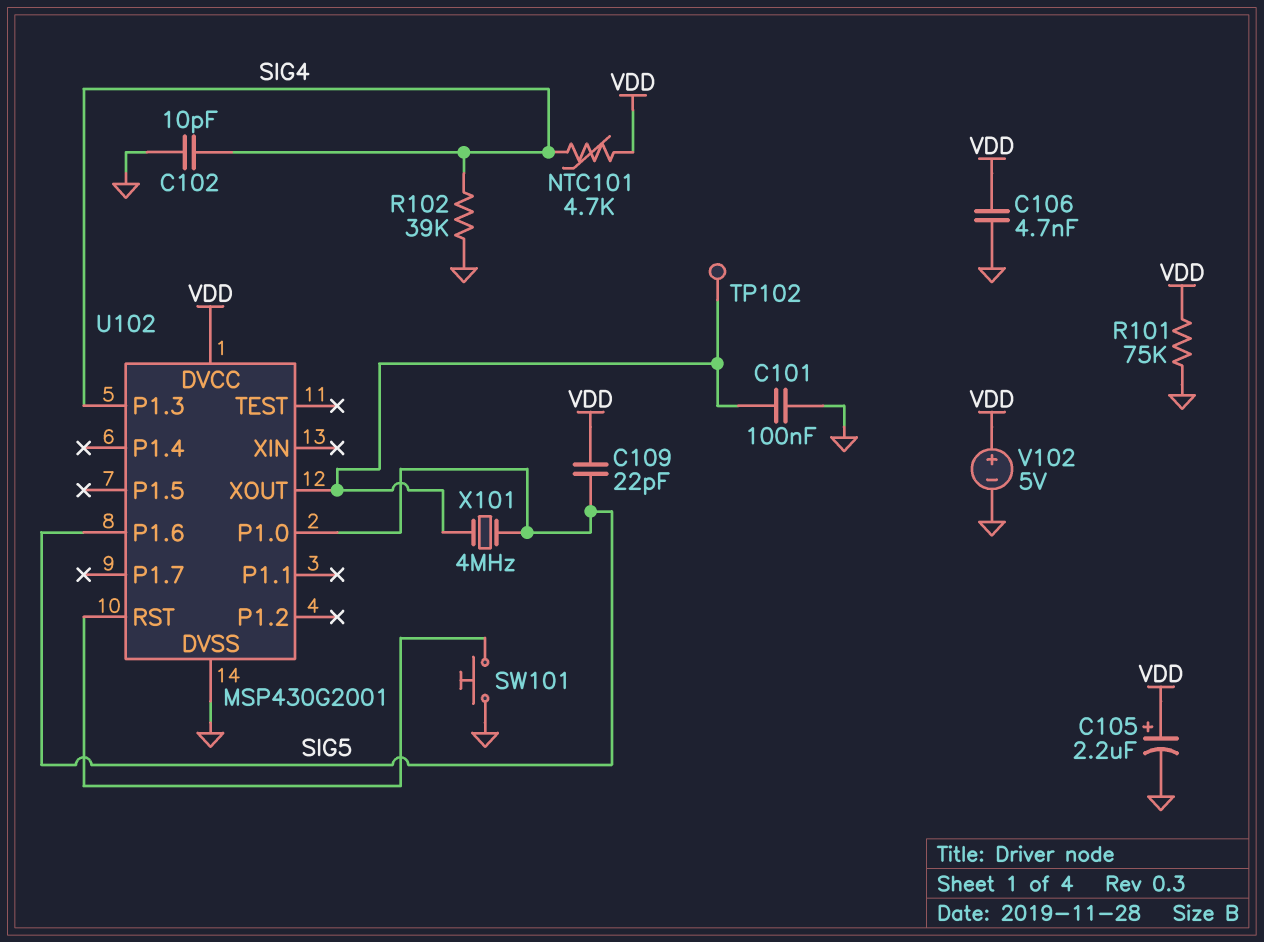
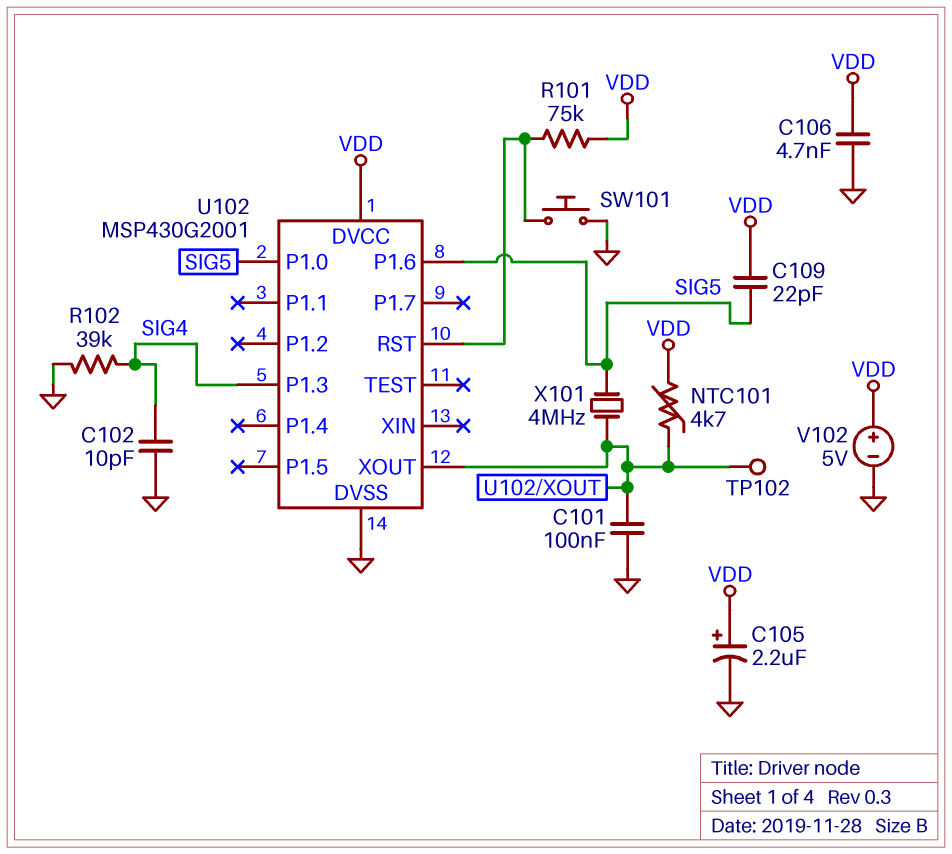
NTC101: 4.7k (SIG4, VDD) -> 4.7k (U102/XOUT, VDD)
R101: 75k (GND, VDD) -> 75k (U102/RST, VDD)

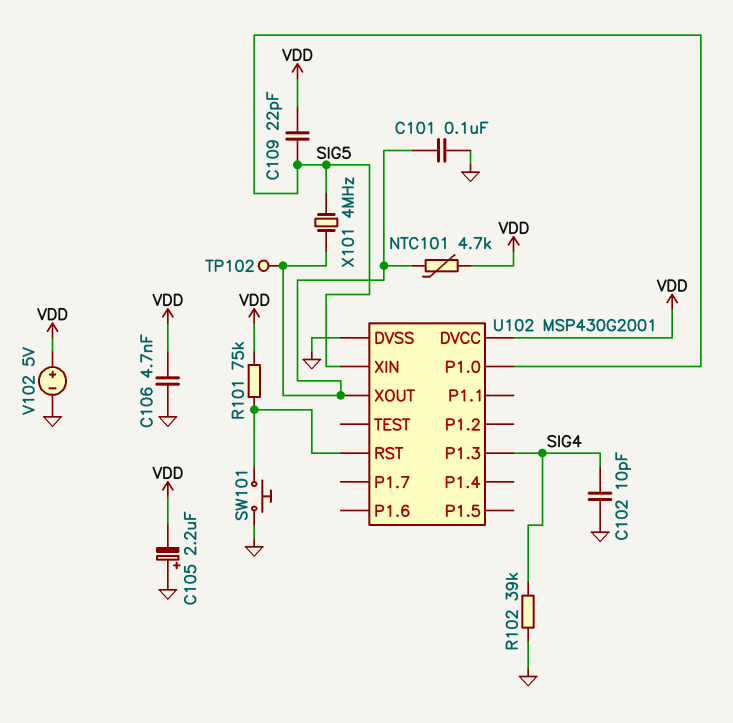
C105: 2.2uF (plus VDD, minus GND) -> 2.2uF (plus GND, minus VDD)
U102 pin P1.6: SIG5 -> none
U102 pin XIN: none -> SIG5

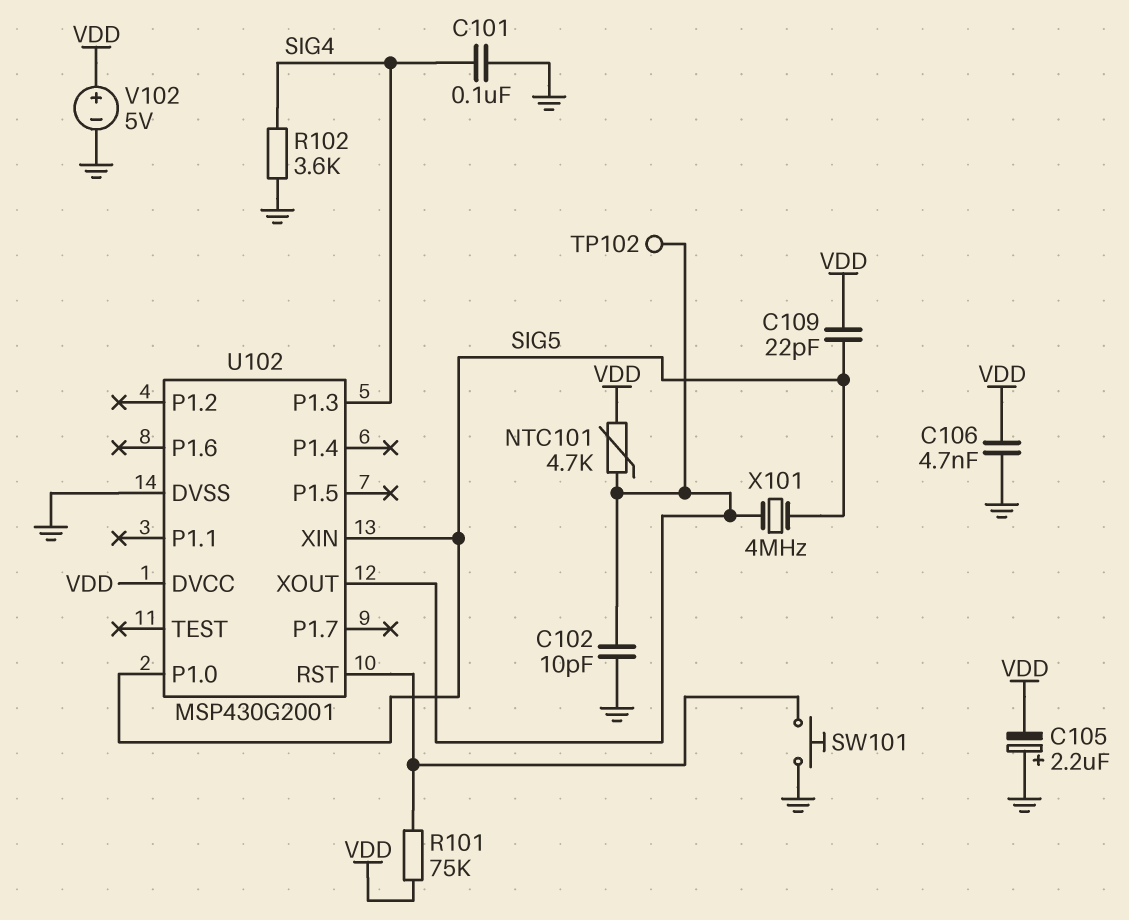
C101: 100nF (GND, U102/XOUT) -> 100nF (GND, SIG4)
C102: 10pF (GND, SIG4) -> 10pF (GND, U102/XOUT)
R102: 39k (GND, SIG4) -> 3.6k (GND, SIG4)

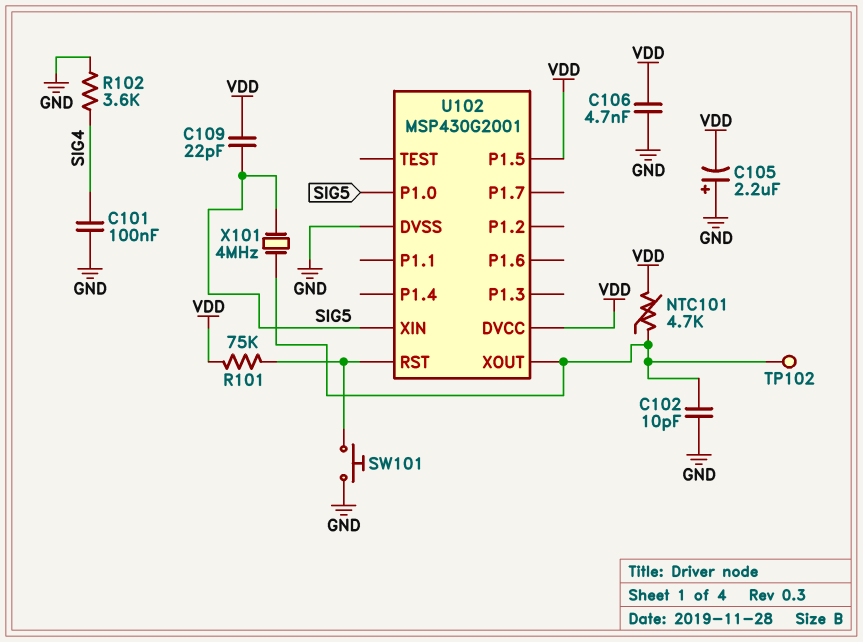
U102 pin P1.3: SIG4 -> none
U102 pin P1.5: none -> VDD
V102: 5V (plus VDD, minus GND) -> none

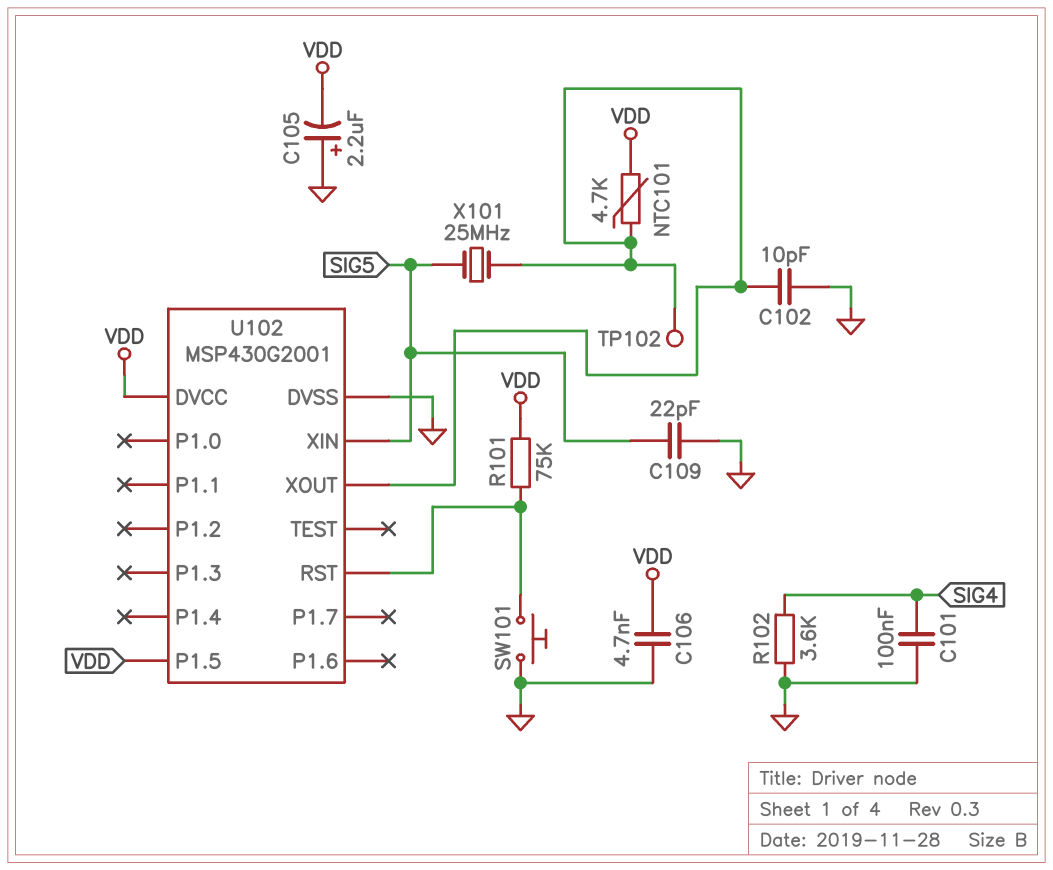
C109: 22pF (SIG5, VDD) -> 22pF (GND, SIG5)
U102 pin P1.0: SIG5 -> none
X101: 4MHz (SIG5, U102/XOUT) -> 25MHz (SIG5, U102/XOUT)

